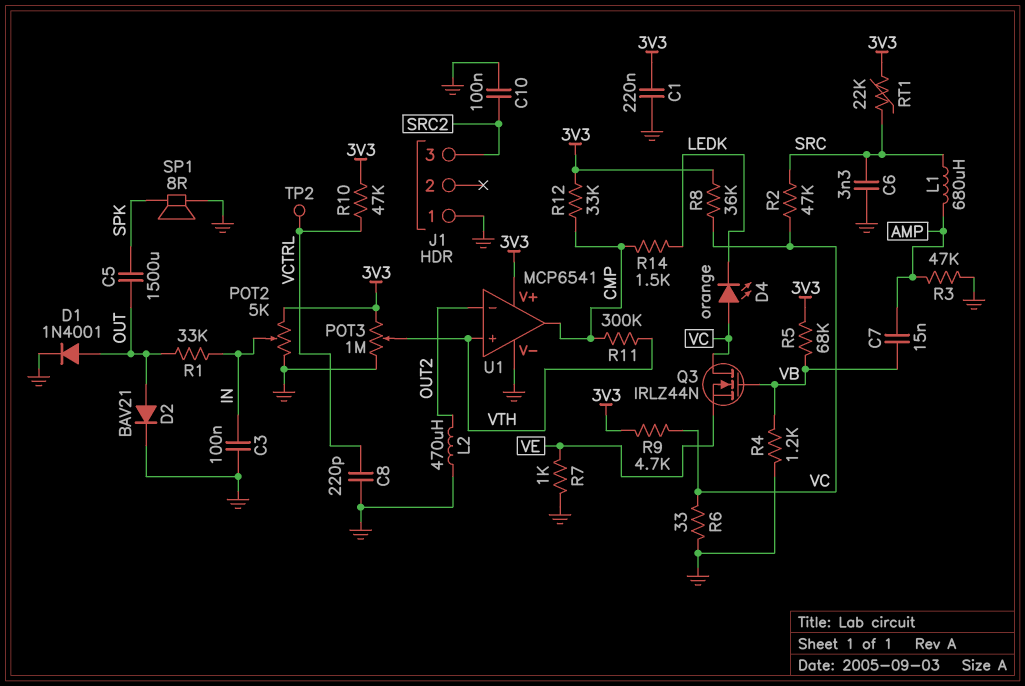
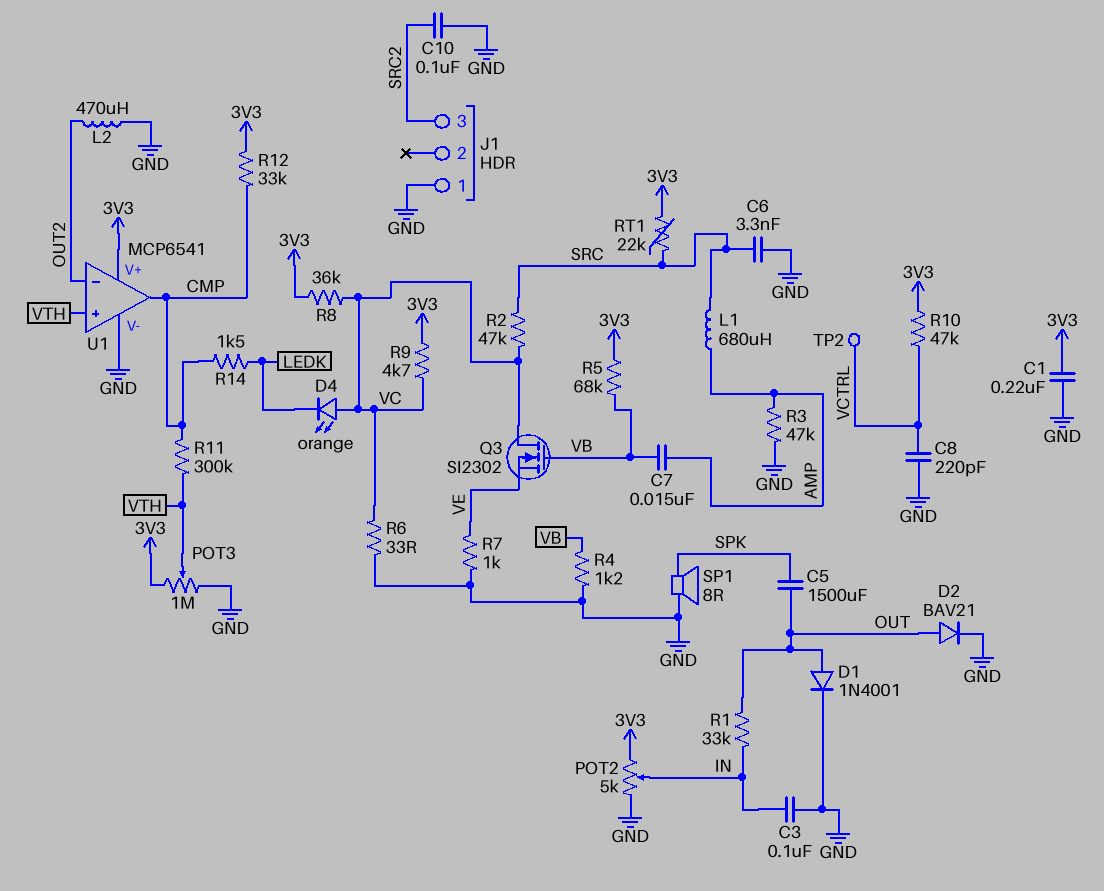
Q3: NMOS IRLZ44N (G VB, D VC, S VE) -> NMOS SI2302 (G VB, D VC, S VE)

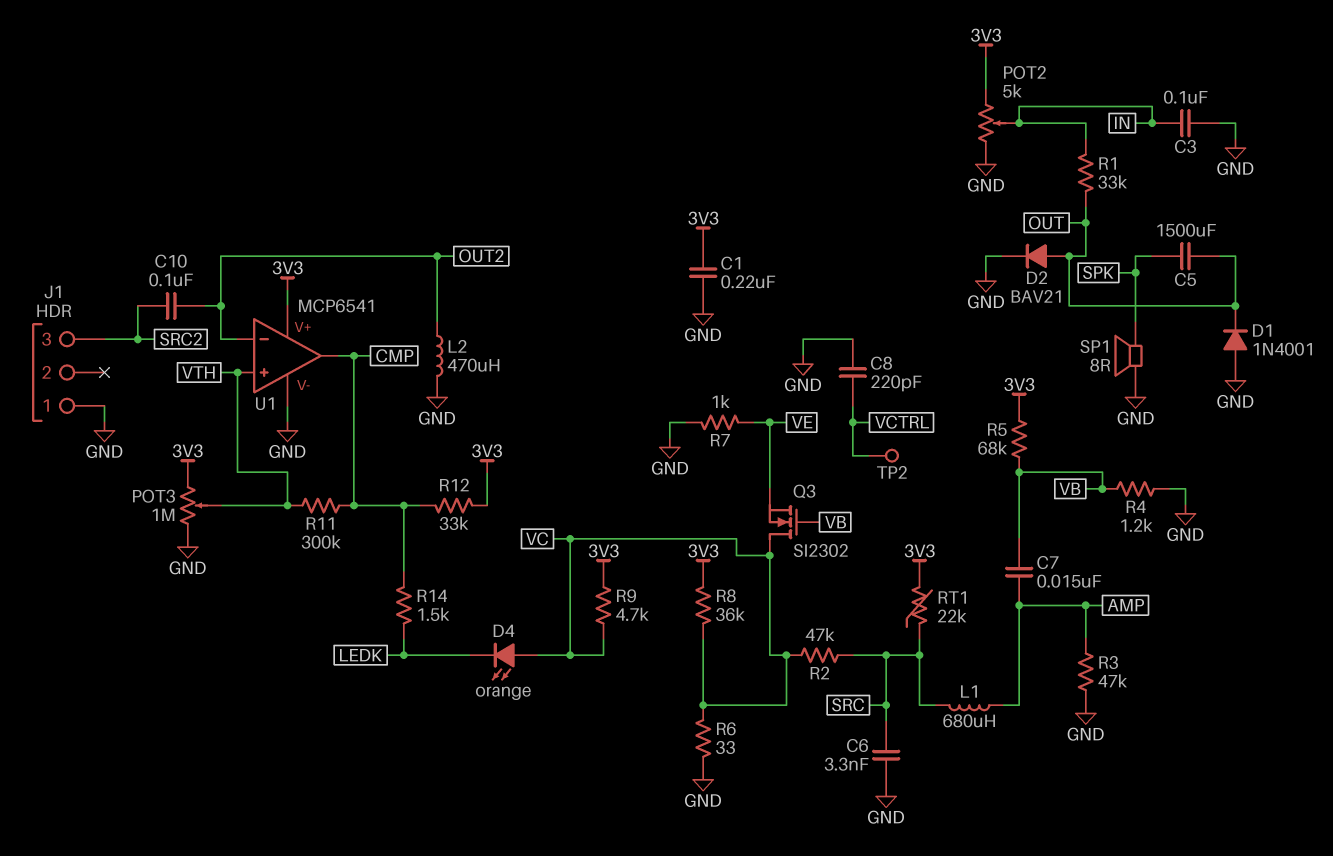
C10: 100nF (GND, SRC2) -> 100nF (OUT2, SRC2)
D1: diode 1N4001 (A OUT, K GND) -> diode 1N4001 (A GND, K OUT)
R10: 47k (3V3, VCTRL) -> none

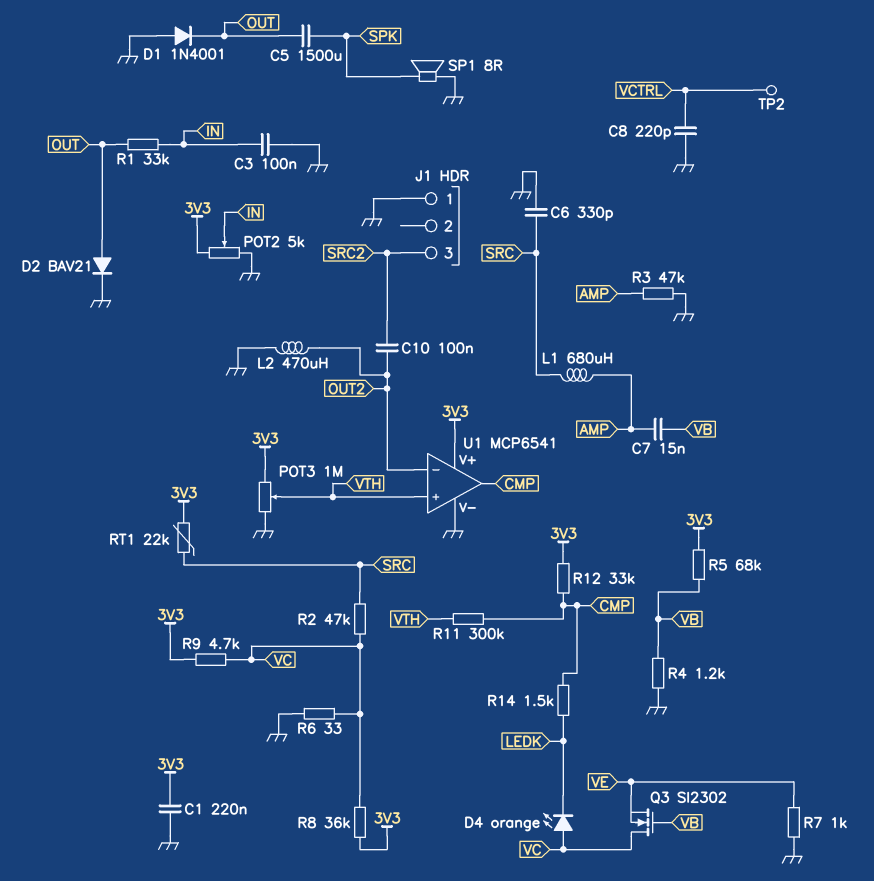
C6: 3.3nF (GND, SRC) -> 330pF (GND, SRC)

